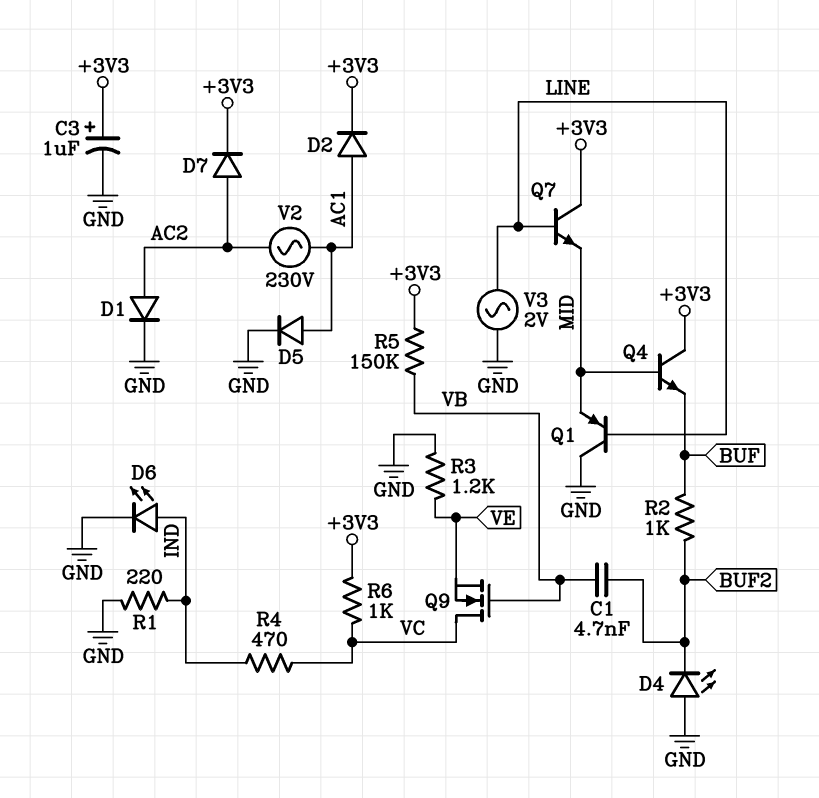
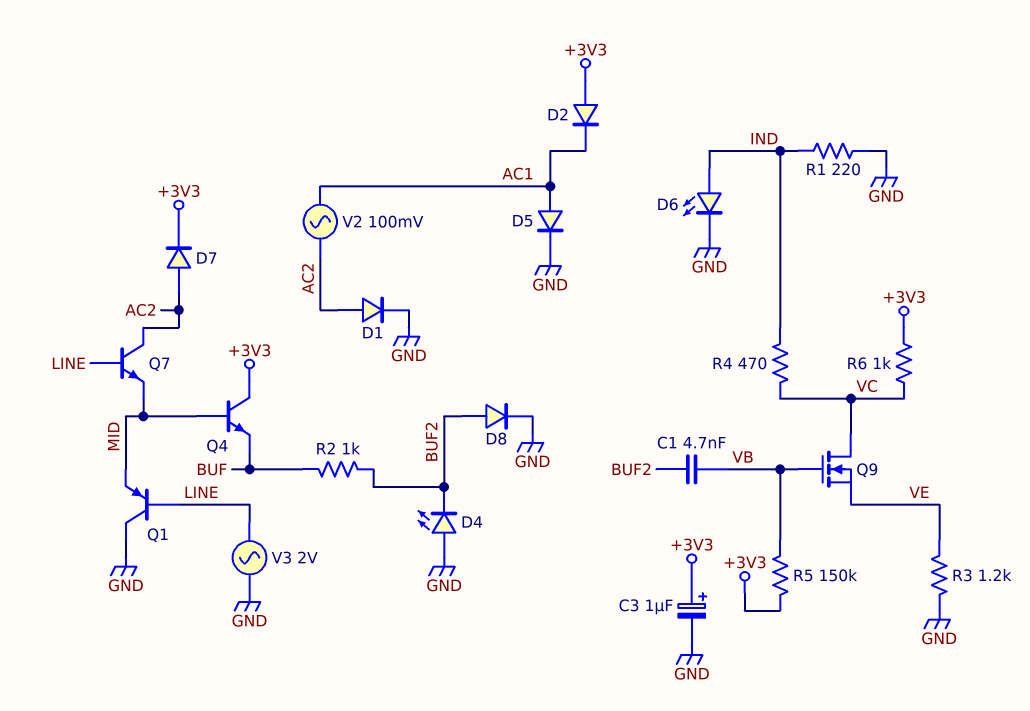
D2: diode (A AC1, K +3V3) -> diode (A +3V3, K AC1)
D8: none -> diode (A BUF2, K GND)
Q7: NPN (B LINE, C +3V3, E MID) -> NPN (B LINE, C AC2, E MID)
V2: AC 230V (AC1, AC2) -> AC 100mV (AC1, AC2)

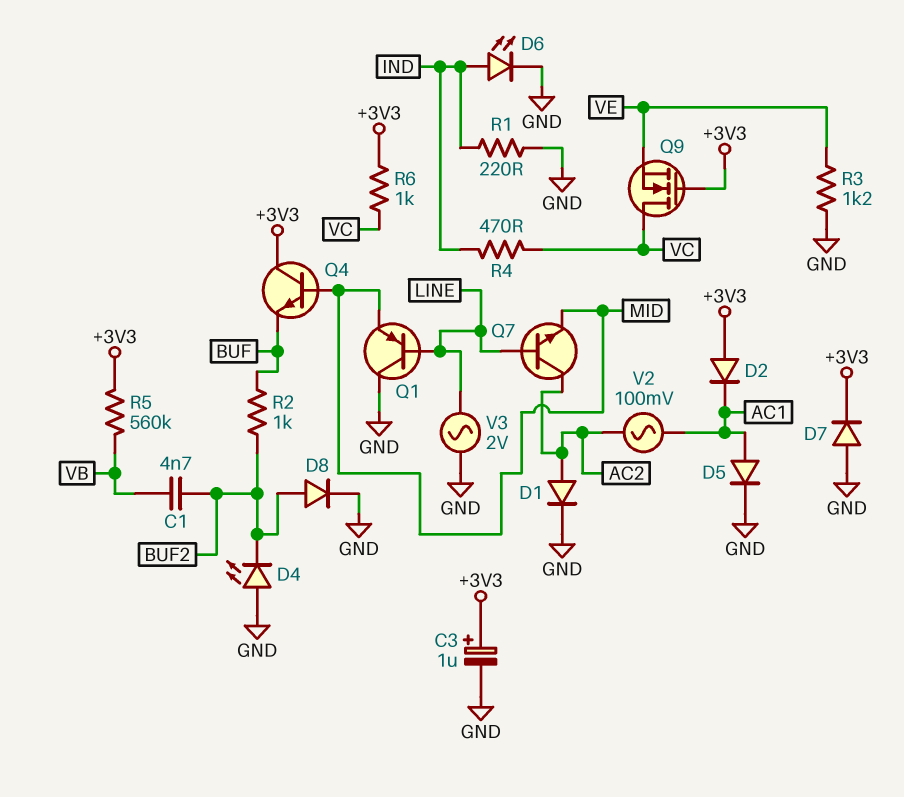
D7: diode (A AC2, K +3V3) -> diode (A GND, K +3V3)
Q9: NMOS (G VB, D VC, S VE) -> NMOS (G +3V3, D VC, S VE)
R5: 150k (+3V3, VB) -> 560k (+3V3, VB)

